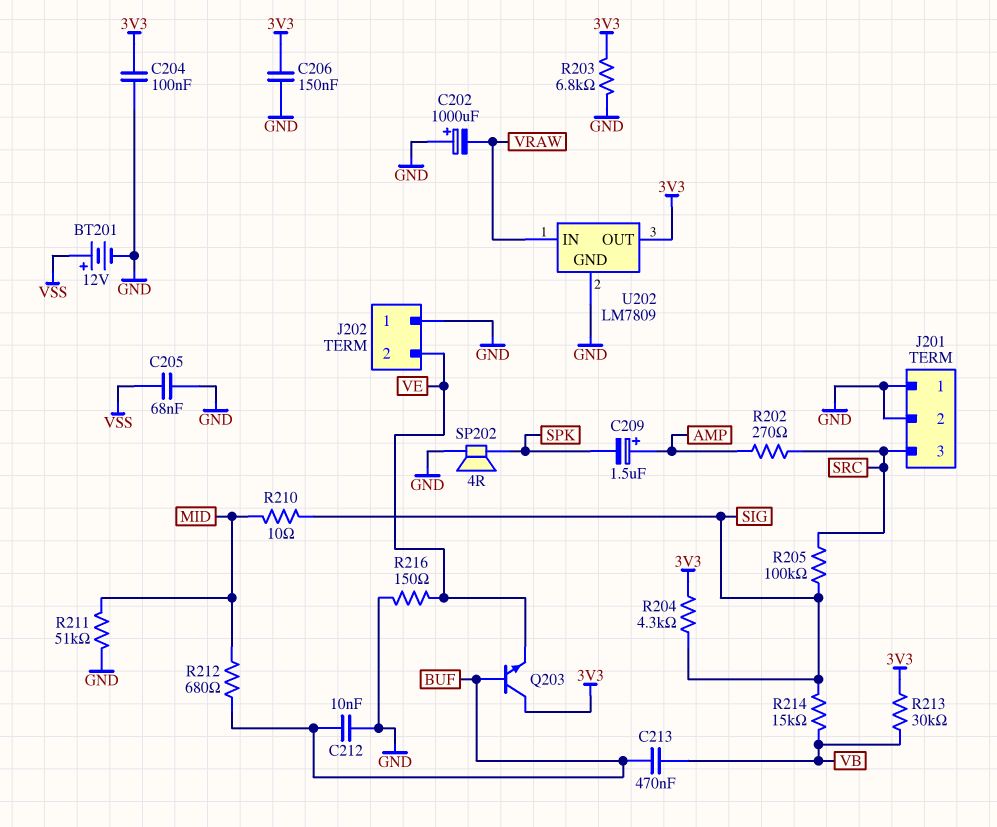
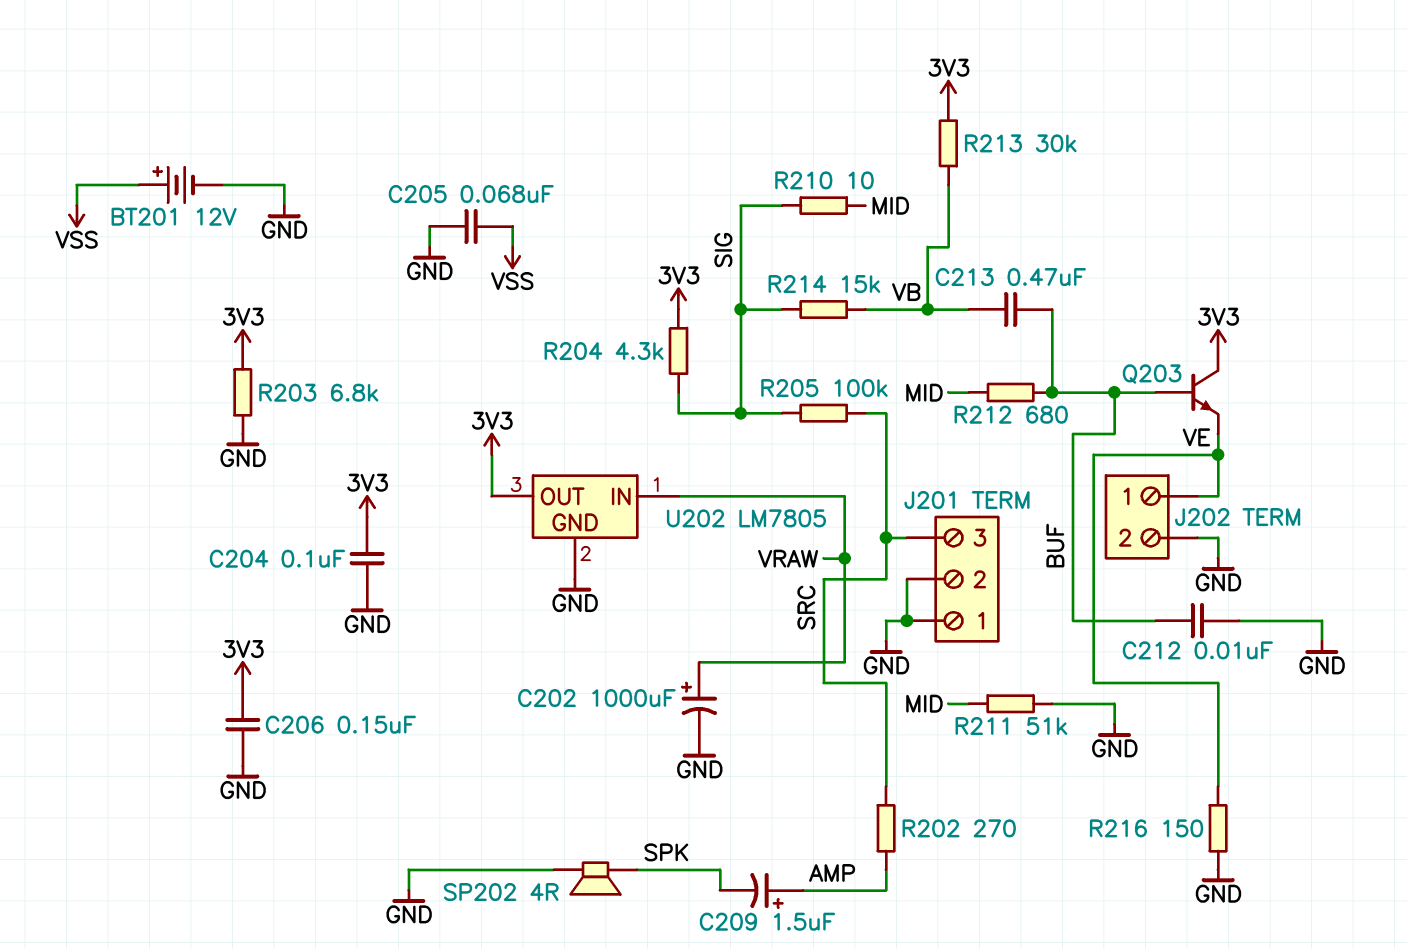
C202: 1000uF (plus GND, minus VRAW) -> 1000uF (plus VRAW, minus GND)
J202 pin 1: GND -> VE
J202 pin 2: VE -> GND
U202: LM7809 -> LM7805

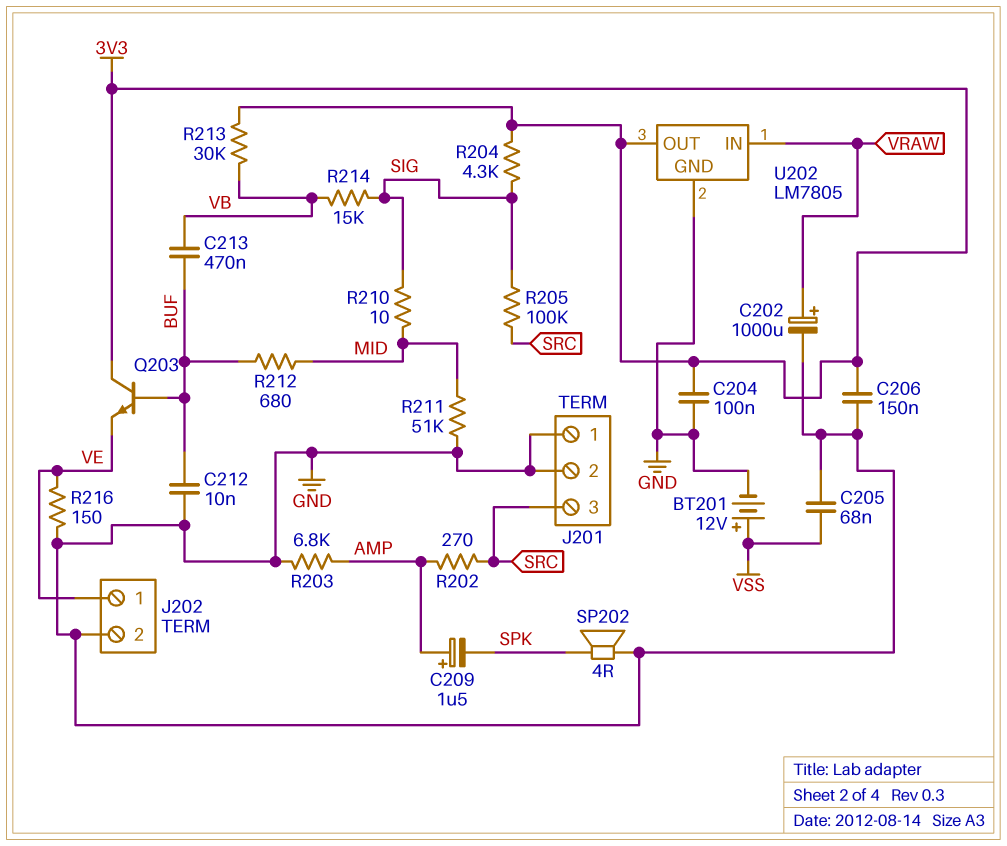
R203: 6.8k (3V3, GND) -> 6.8k (AMP, GND)

